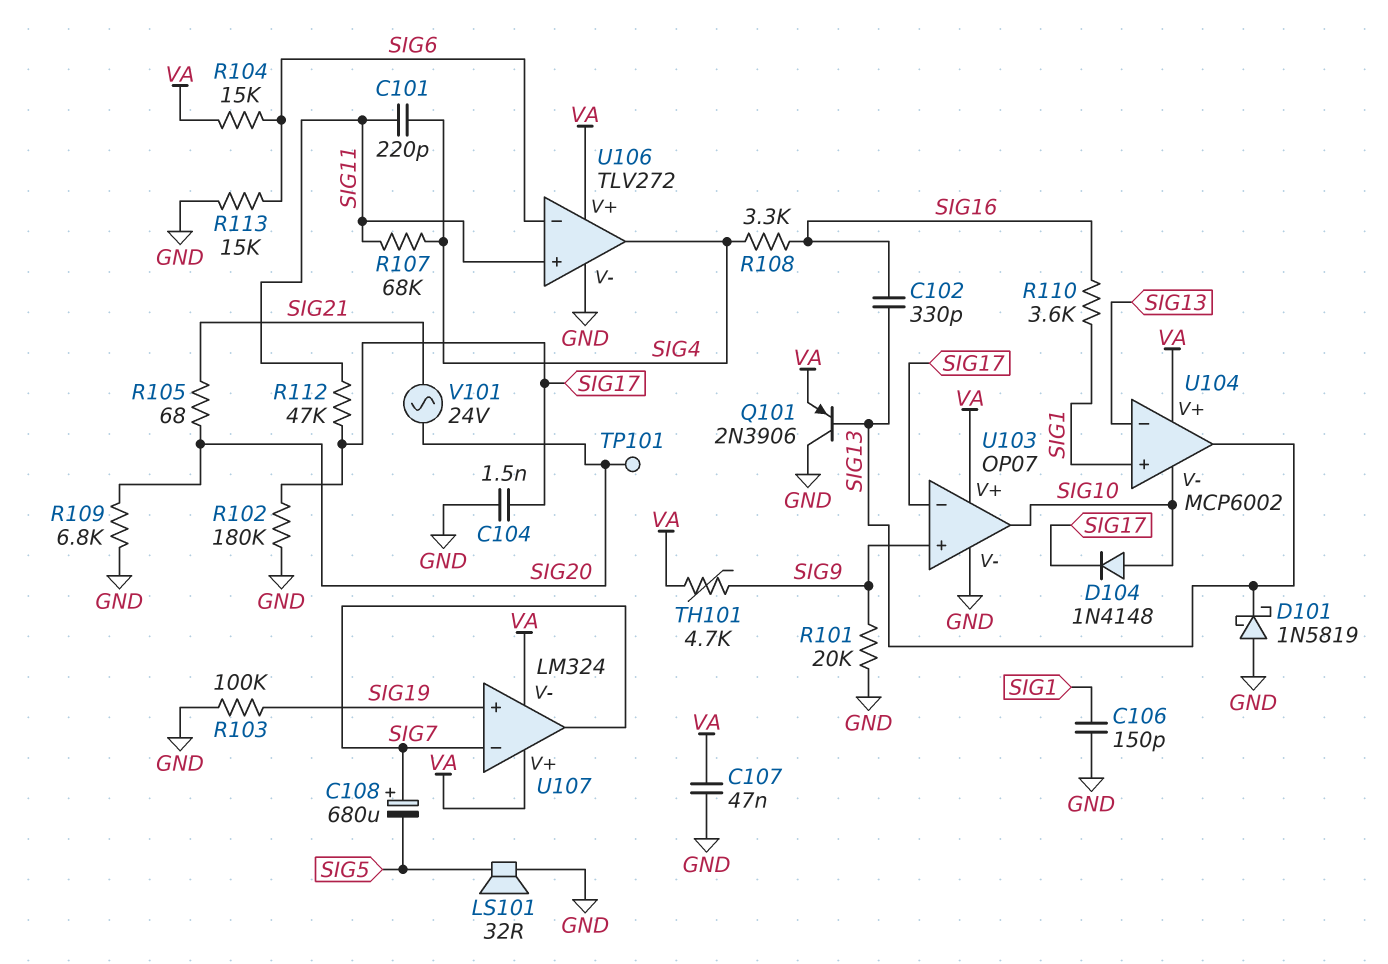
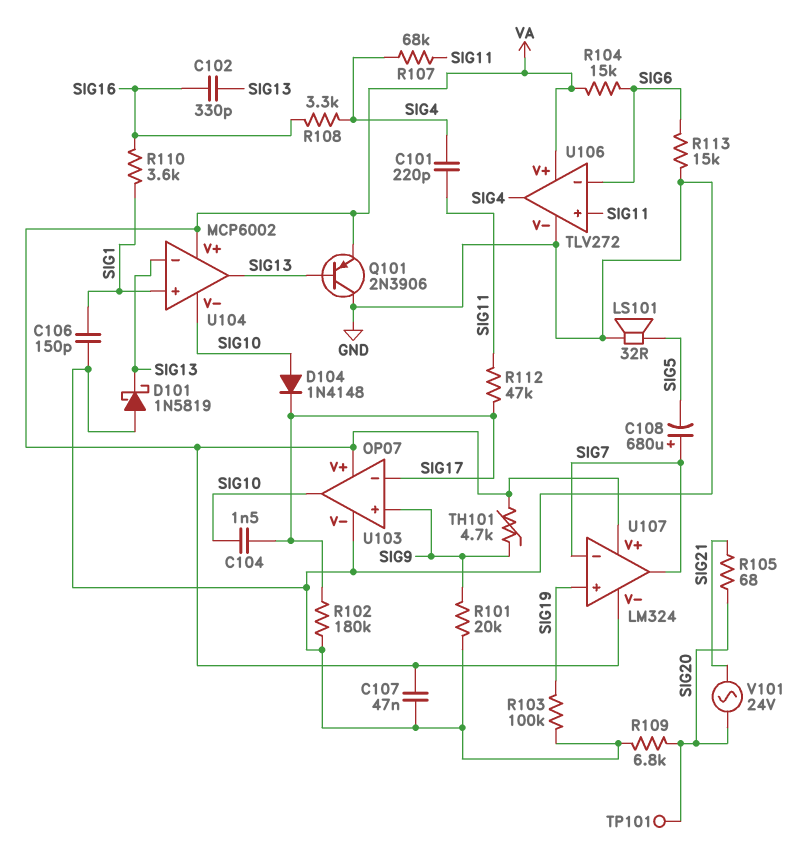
C104: 1.5nF (GND, SIG17) -> 1.5nF (SIG10, SIG17)

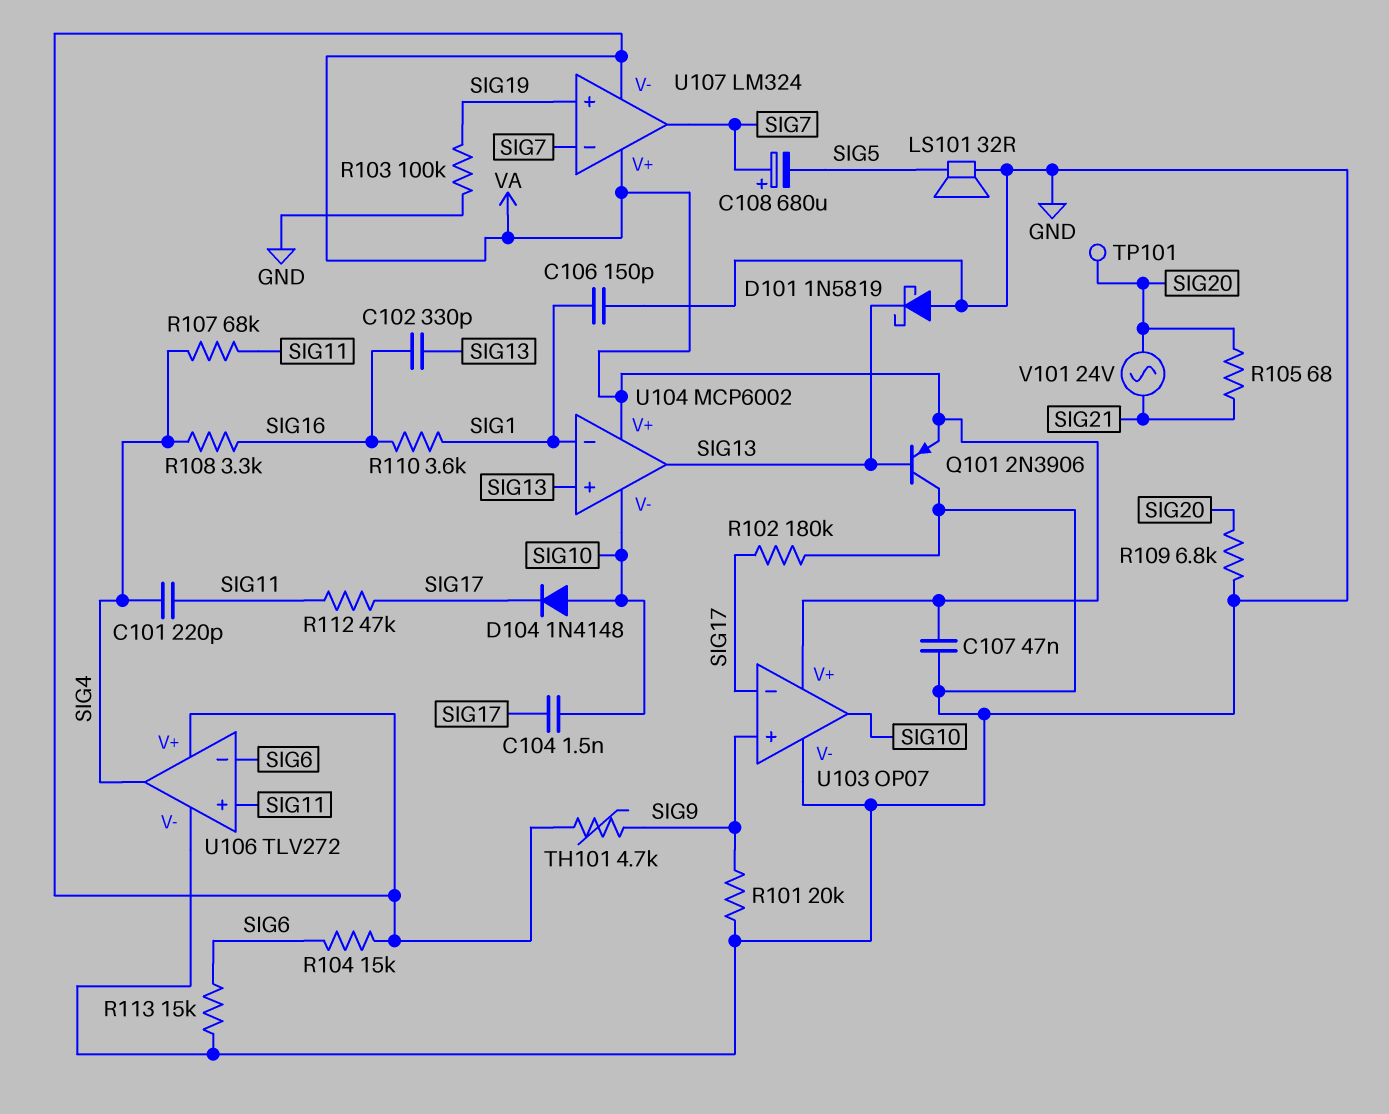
U104 pin in+: SIG1 -> SIG13
U104 pin in-: SIG13 -> SIG1

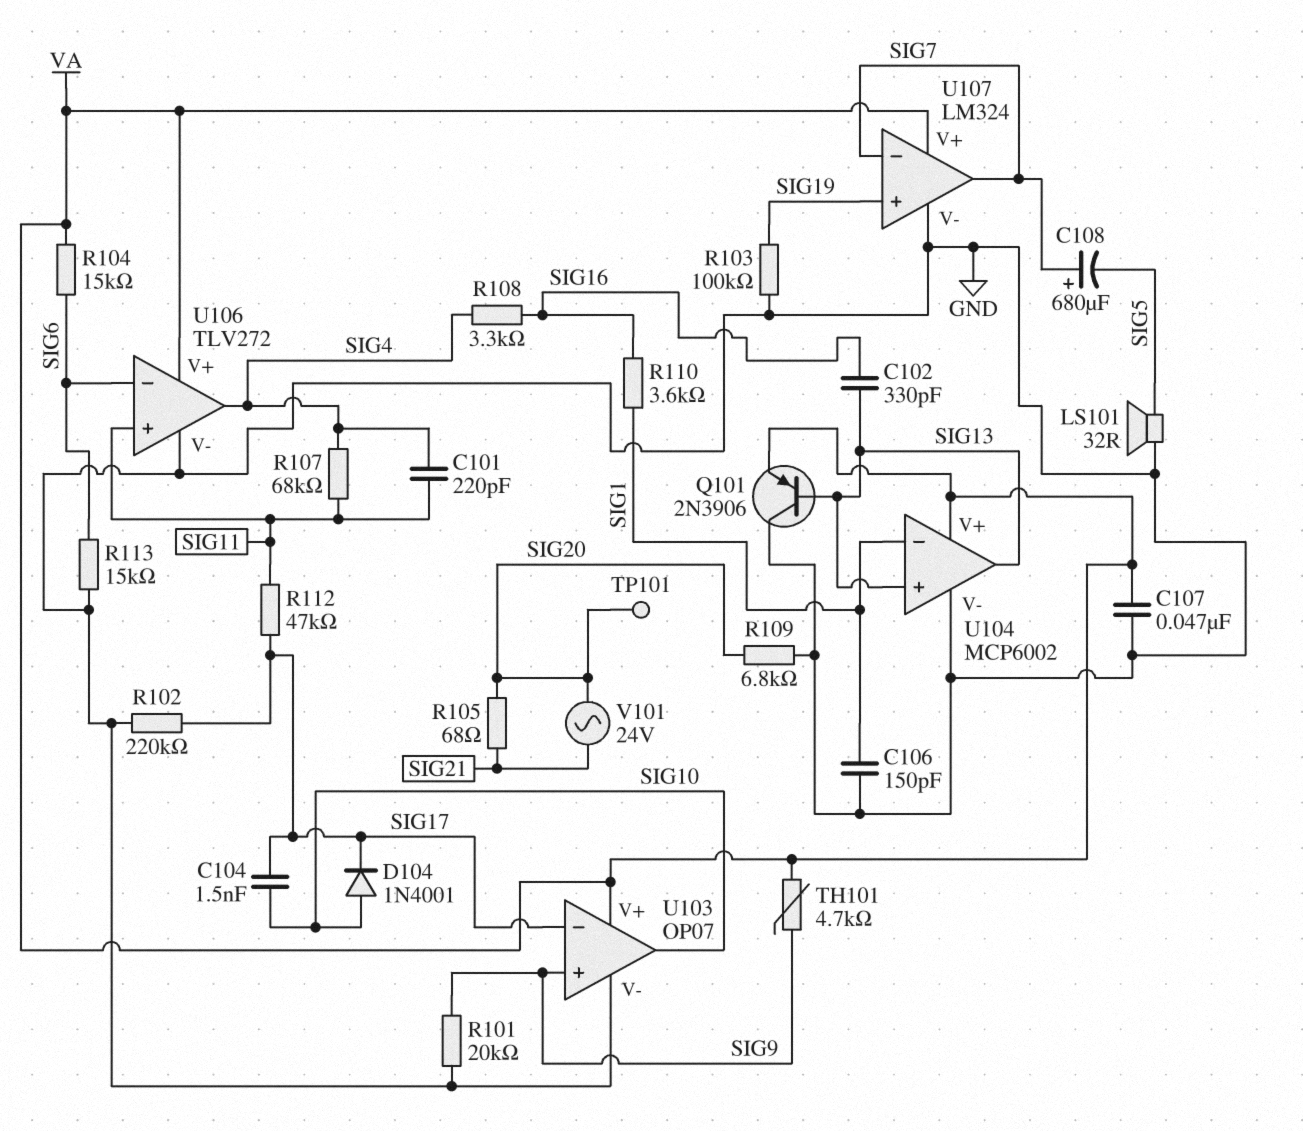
D101: schottky 1N5819 (A GND, K SIG13) -> none
D104: diode 1N4148 (A SIG10, K SIG17) -> diode 1N4001 (A SIG10, K SIG17)
R102: 180k (GND, SIG17) -> 220k (GND, SIG17)
U104 pin V-: SIG10 -> GND
U107 pin V-: VA -> GND

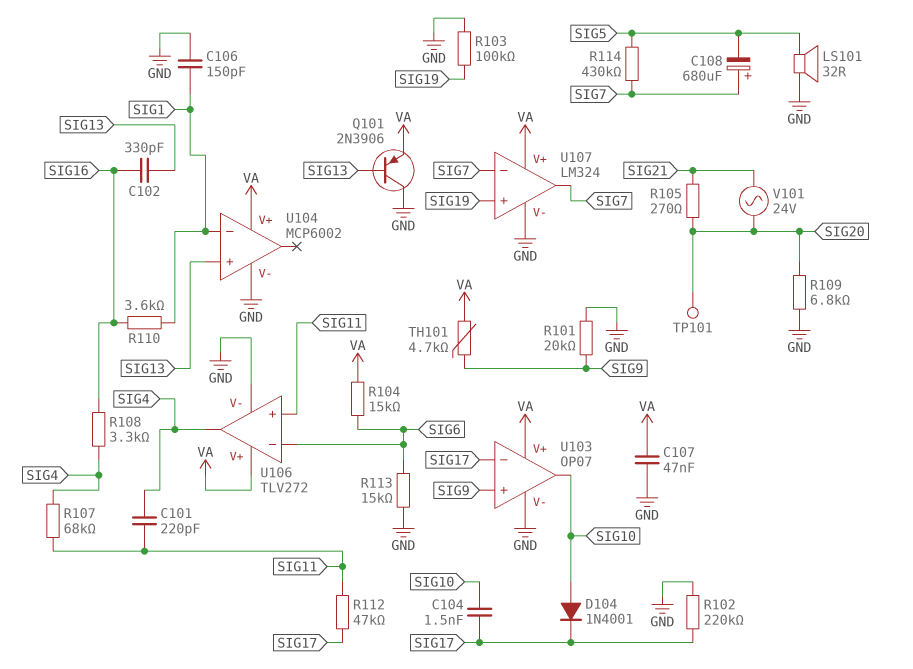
R105: 68 (SIG20, SIG21) -> 270 (SIG20, SIG21)
R114: none -> 430k (SIG5, SIG7)
U104 pin out: SIG13 -> none

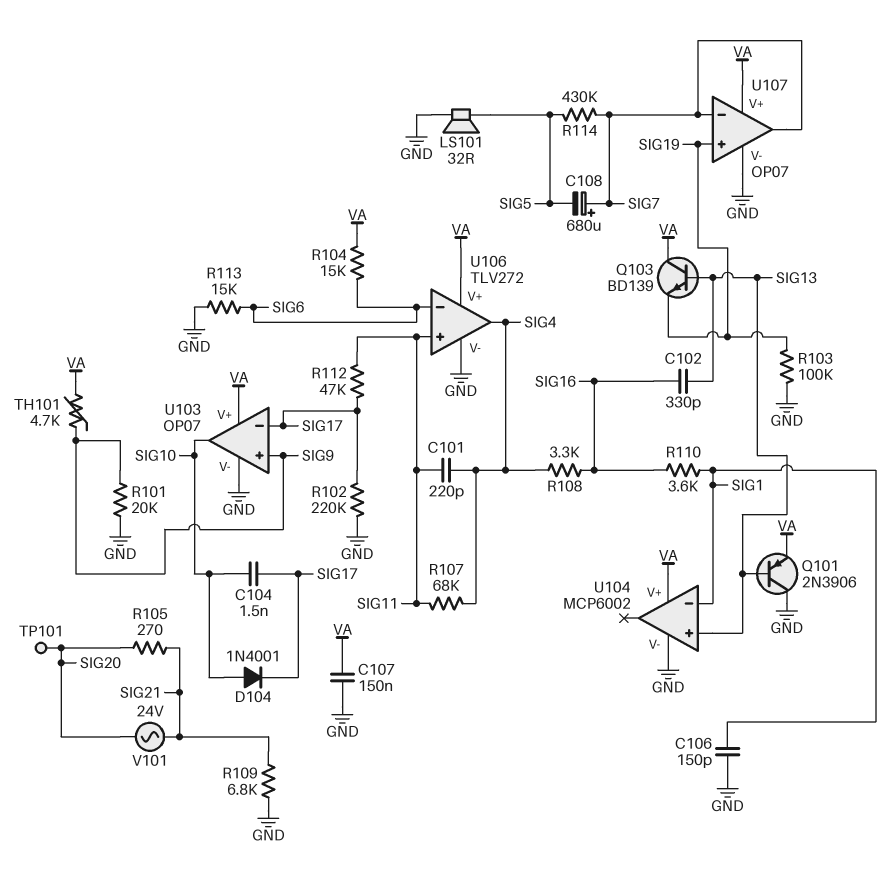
C107: 47nF (GND, VA) -> 150nF (GND, VA)
Q103: none -> NPN BD139 (B SIG13, C VA, E SIG19)
R109: 6.8k (GND, SIG20) -> 6.8k (GND, SIG21)
U107: LM324 -> OP07

